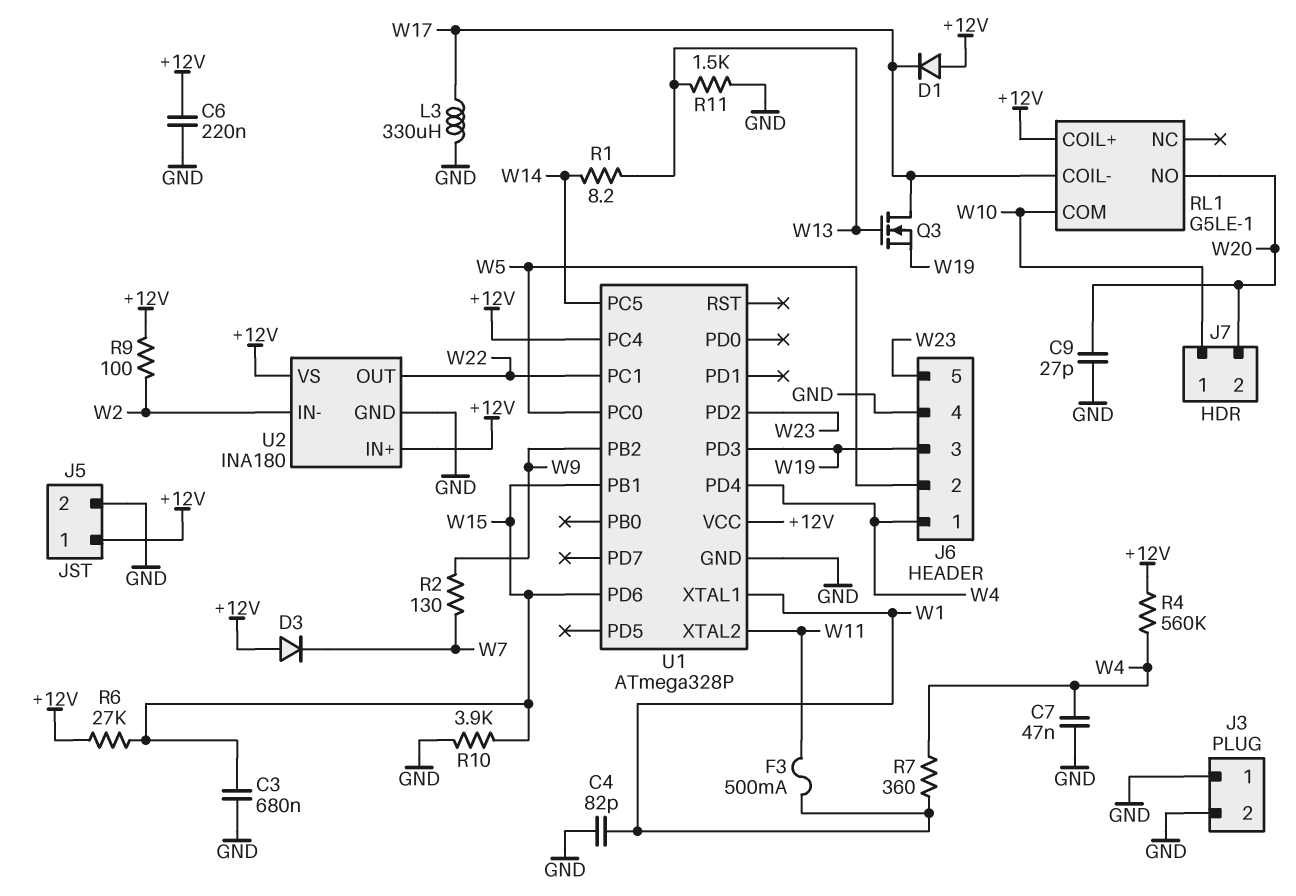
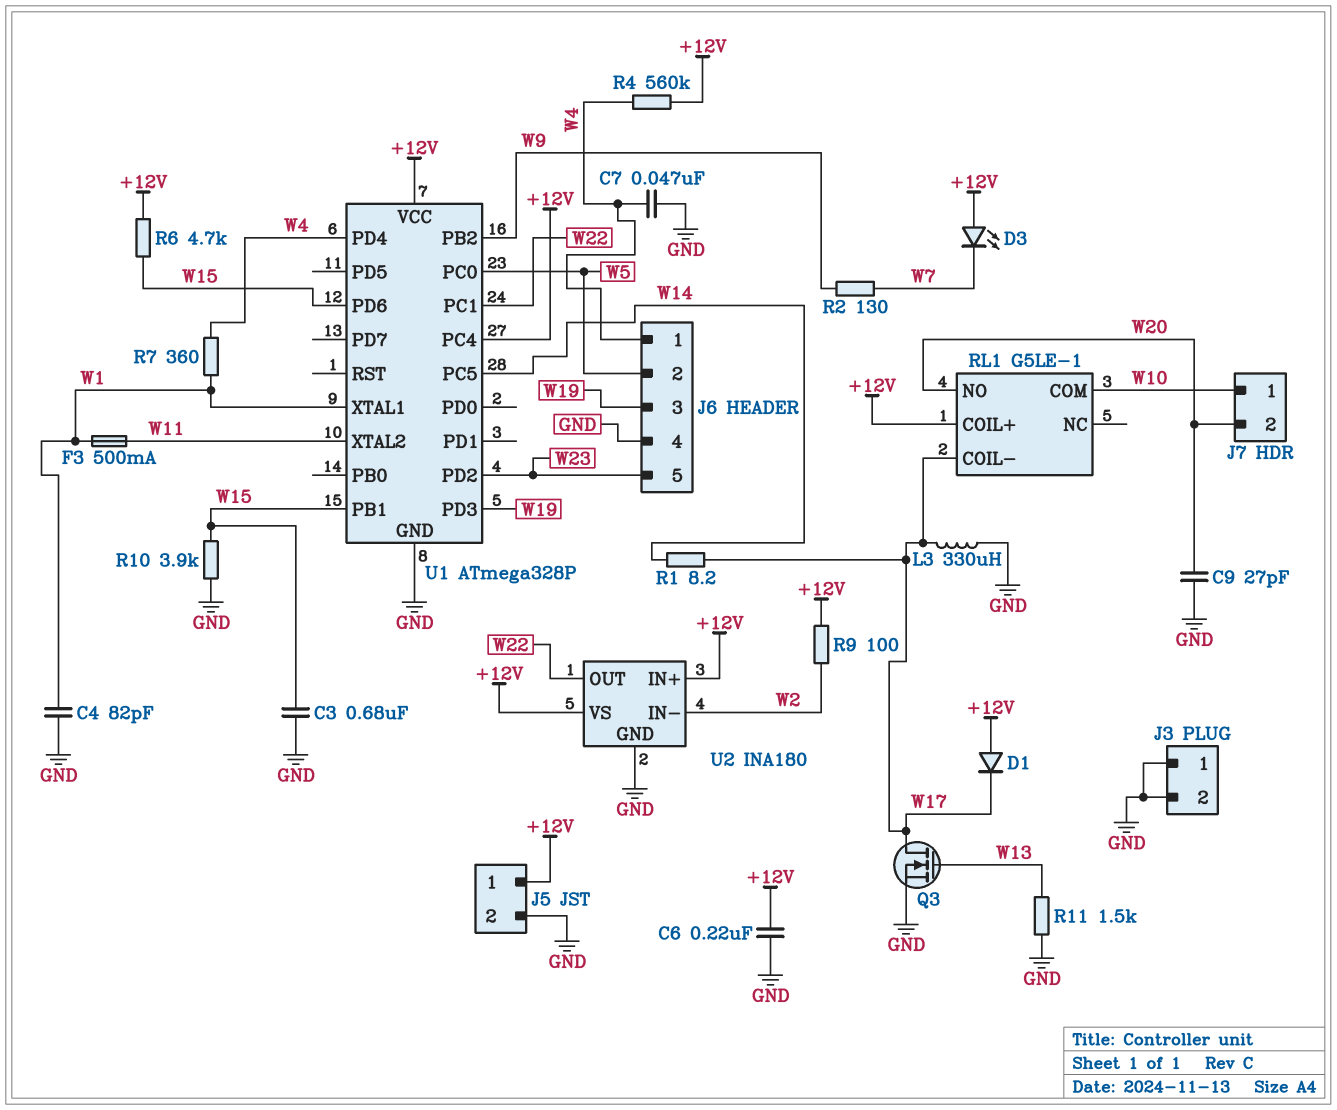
D3: diode (A +12V, K W7) -> LED (A +12V, K W7)
Q3: NMOS (G W13, D W17, S W19) -> NMOS (G W13, D W17, S GND)
R1: 8.2 (W13, W14) -> 8.2 (W14, W17)
R6: 27k (+12V, W15) -> 4.7k (+12V, W15)

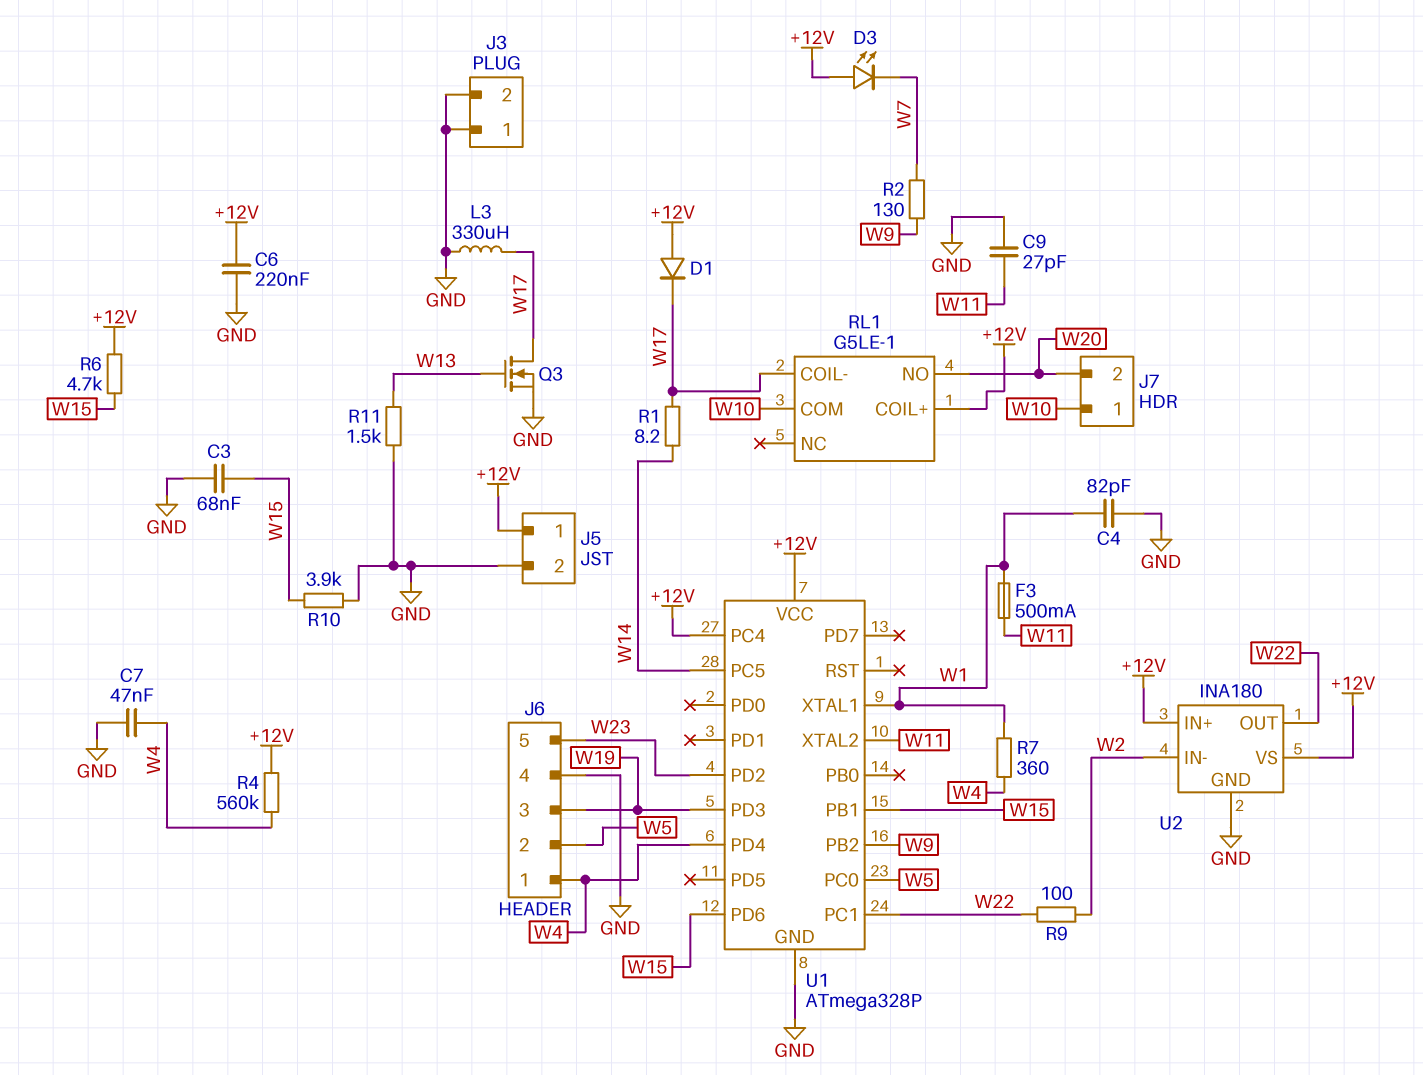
C3: 680nF (GND, W15) -> 68nF (GND, W15)
C9: 27pF (GND, W20) -> 27pF (GND, W11)
R9: 100 (+12V, W2) -> 100 (W2, W22)

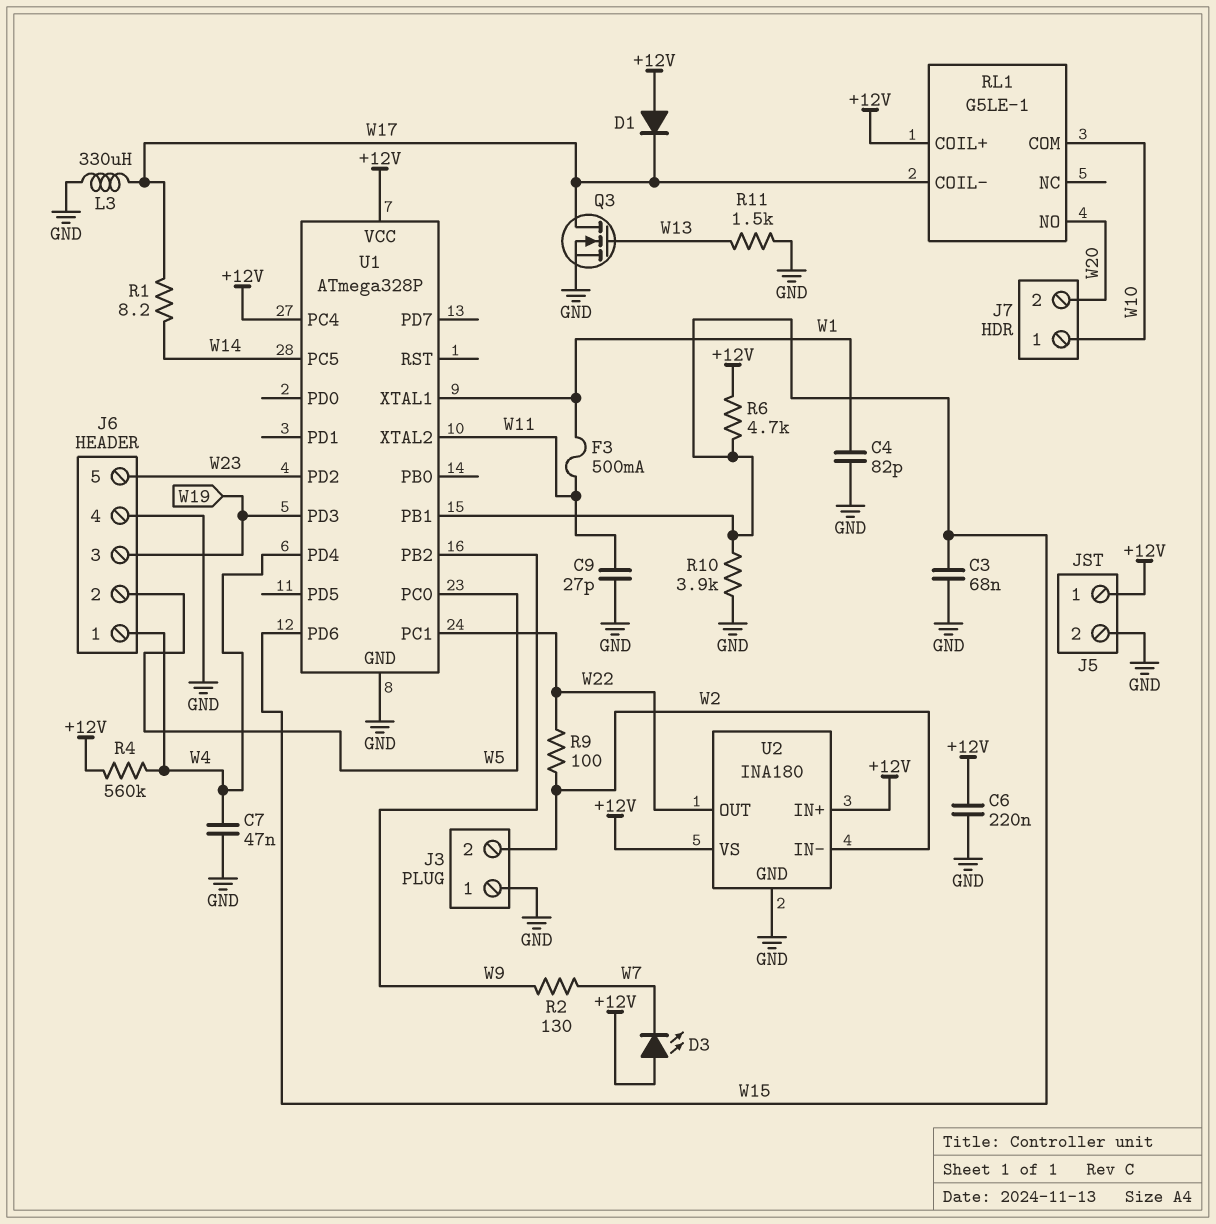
J3 pin 2: GND -> W2
R7: 360 (W1, W4) -> none

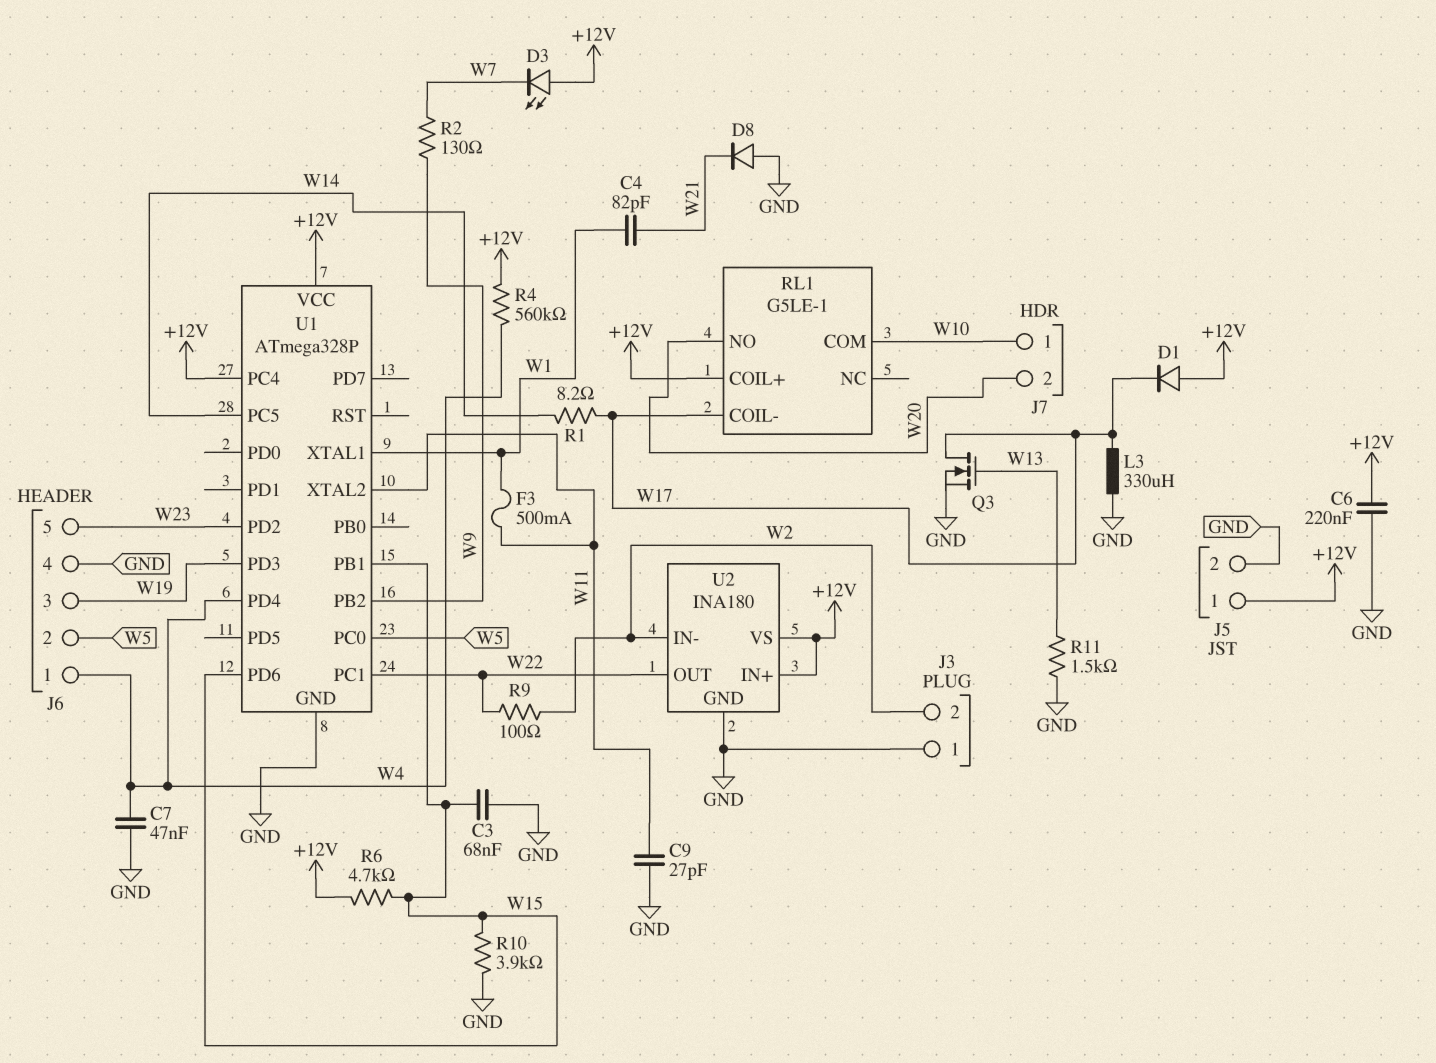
C4: 82pF (GND, W1) -> 82pF (W1, W21)
D8: none -> diode (A GND, K W21)

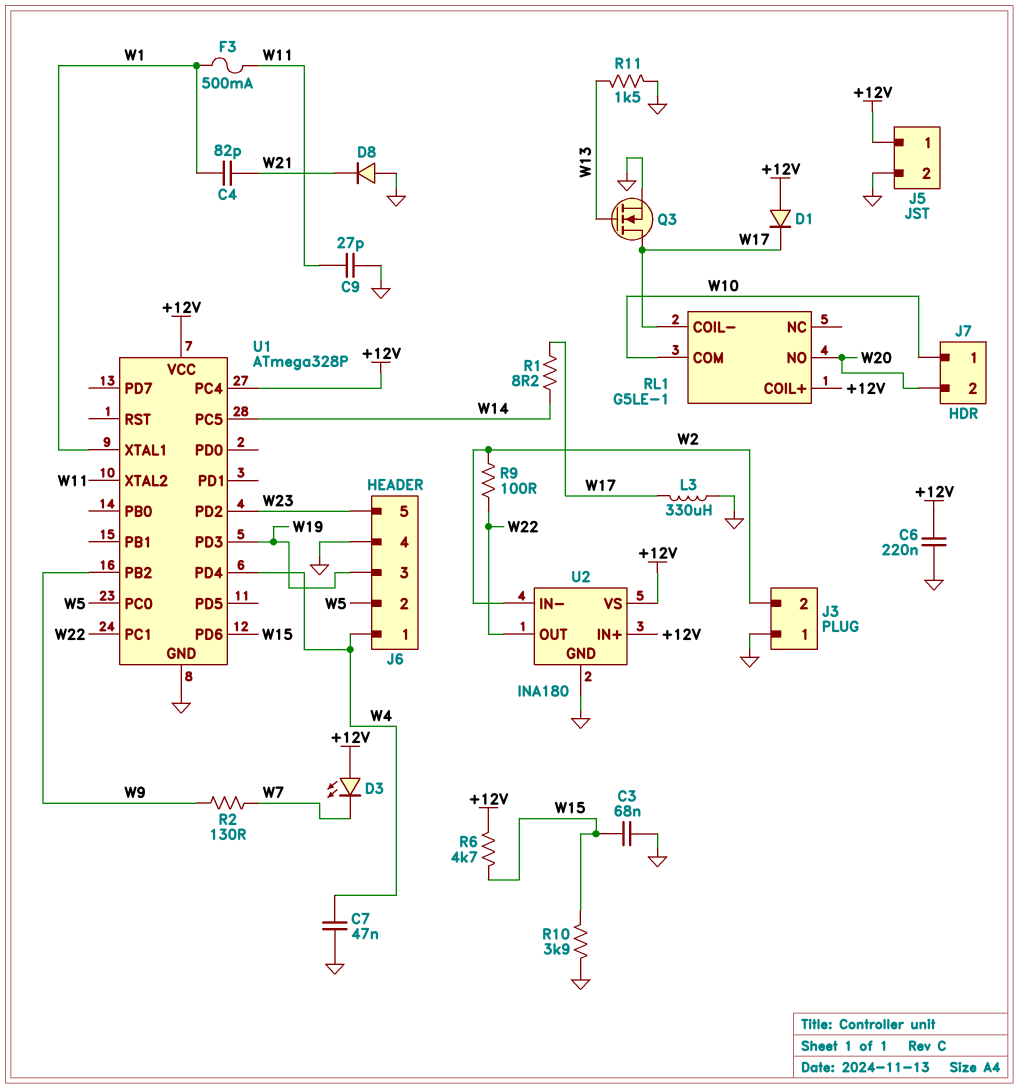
R4: 560k (+12V, W4) -> none
U1 pin PB1: W15 -> none

